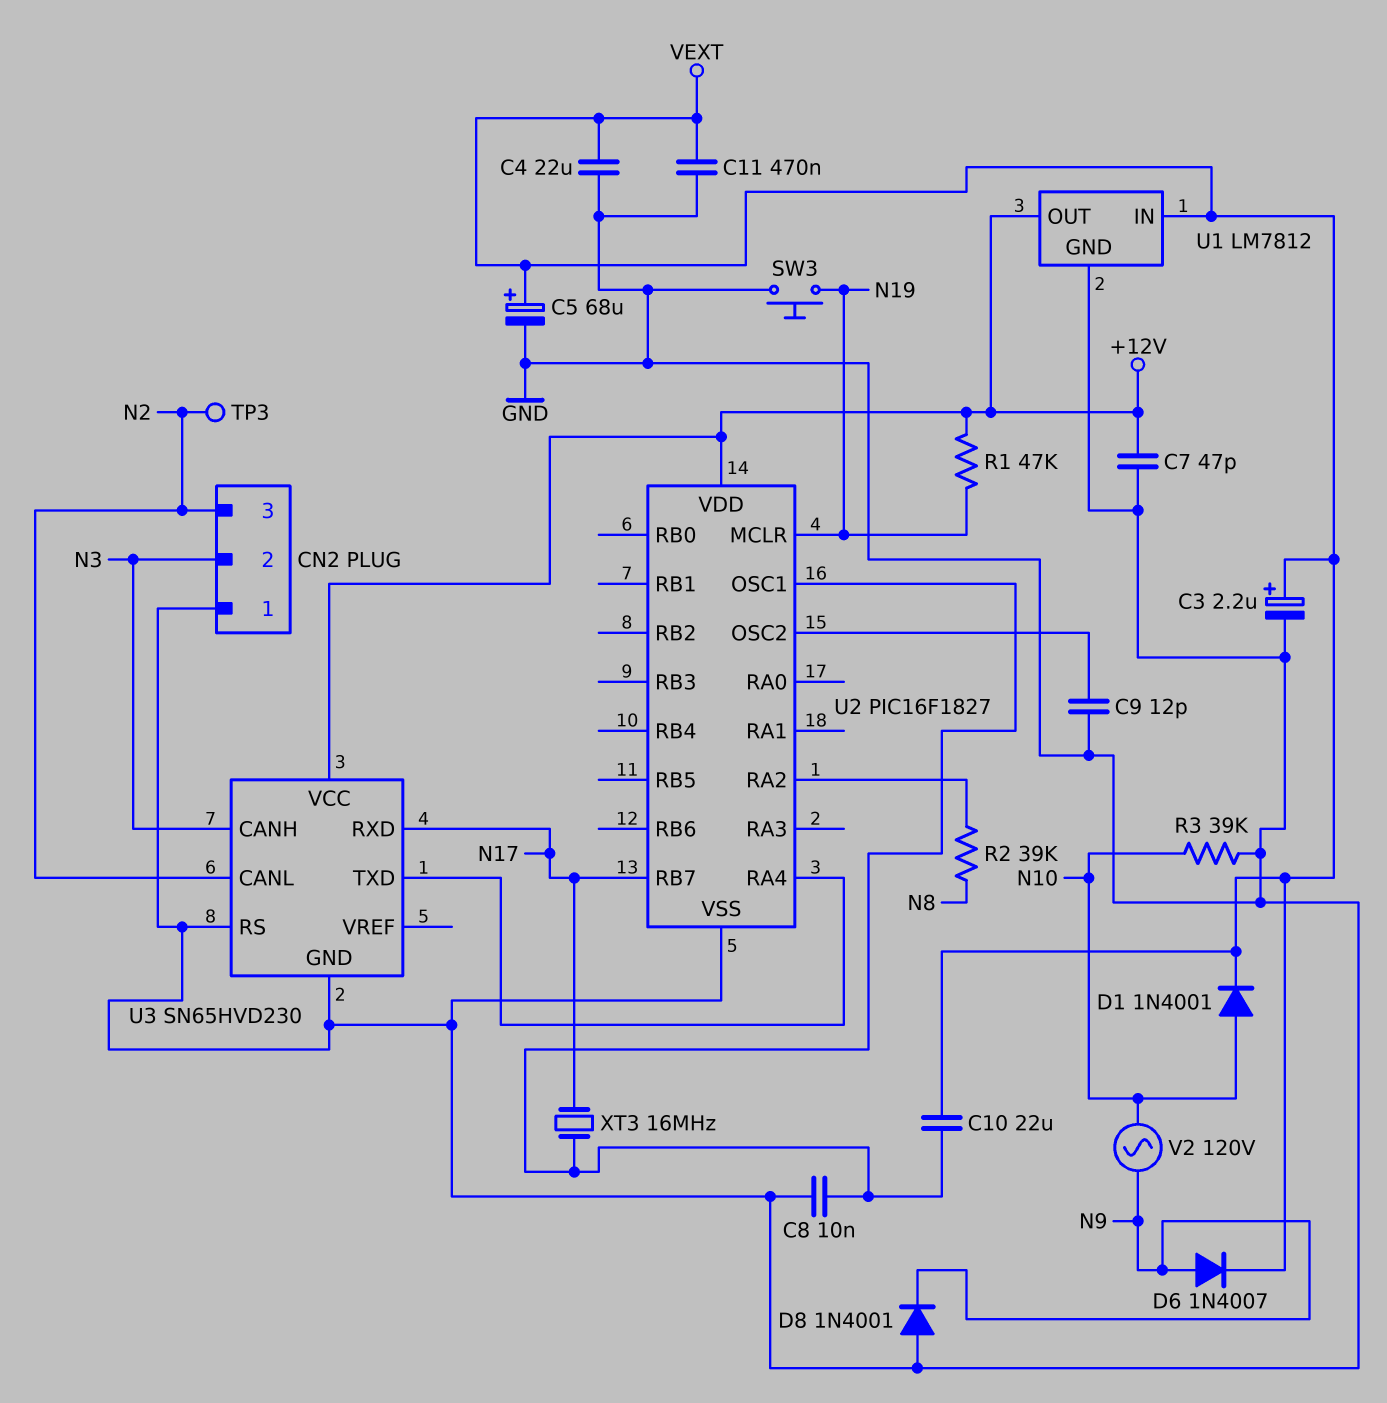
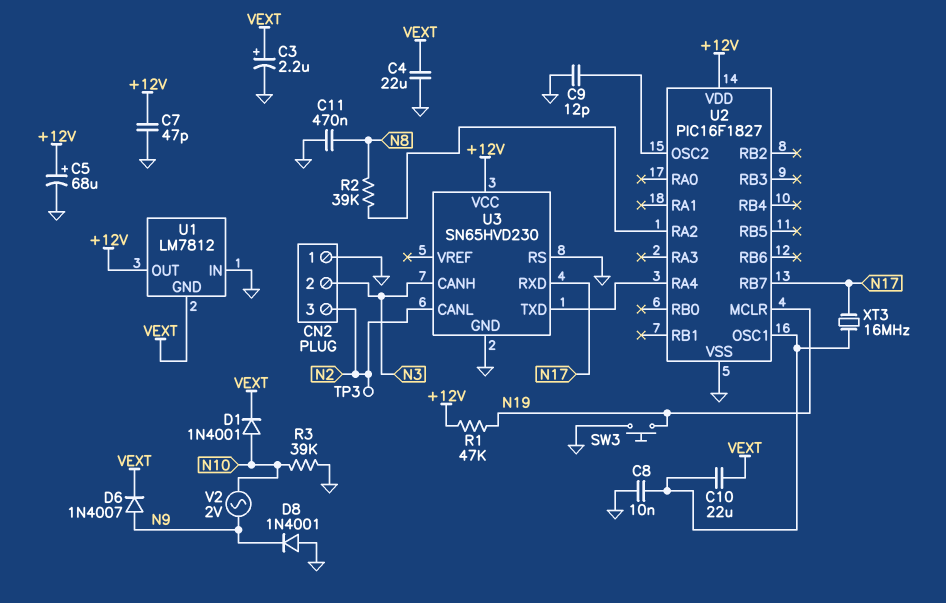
C5: 68uF (plus VEXT, minus GND) -> 68uF (plus +12V, minus GND)
C11: 470nF (GND, VEXT) -> 470nF (GND, N8)
U1 pin GND: GND -> VEXT
U1 pin IN: VEXT -> GND
V2: AC 120V (N9, N10) -> AC 2V (N9, N10)

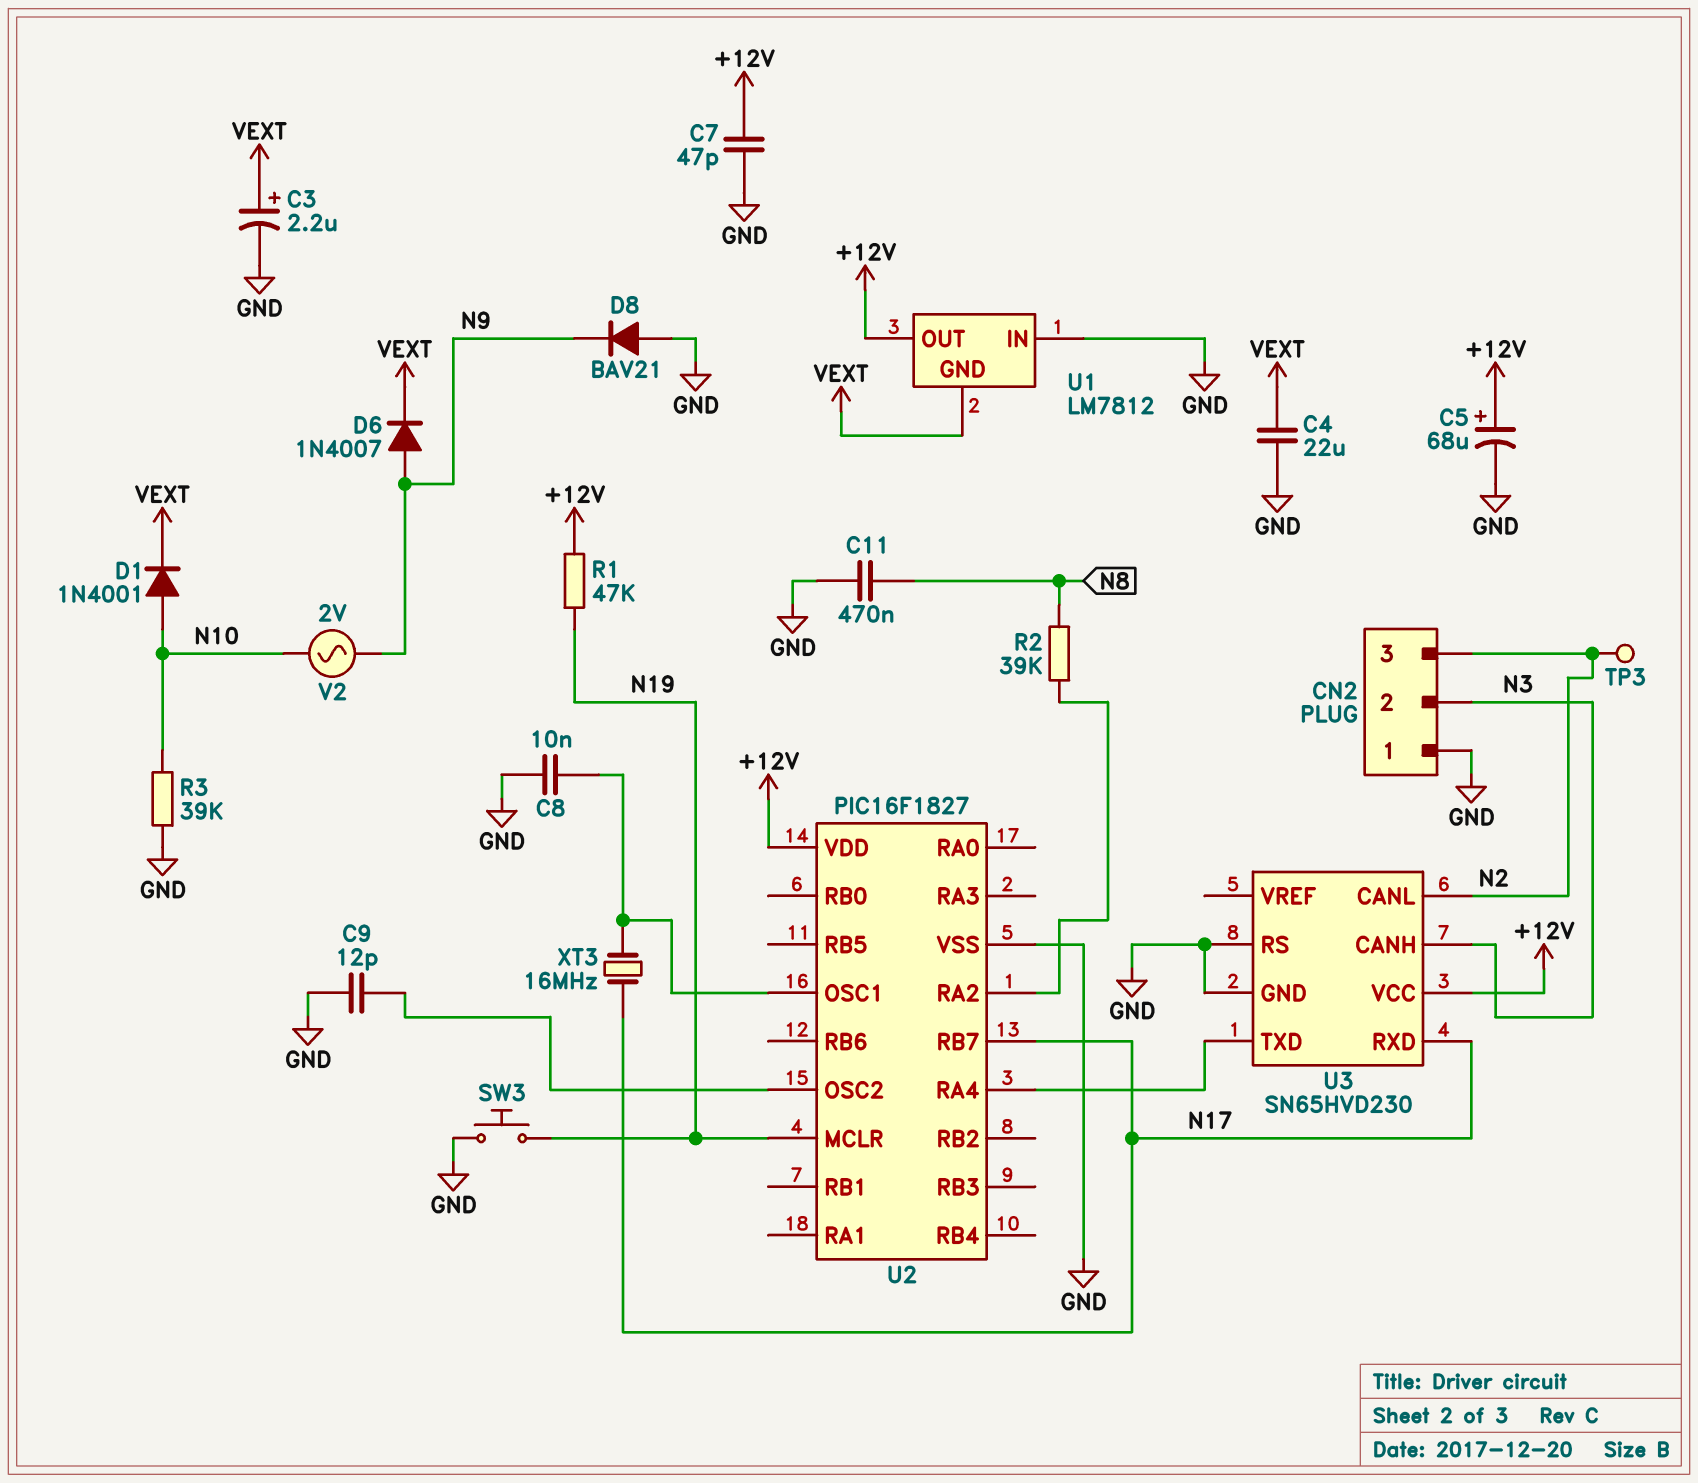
C10: 22uF (U2/OSC1, VEXT) -> none
D8: diode 1N4001 (A GND, K N9) -> diode BAV21 (A GND, K N9)

